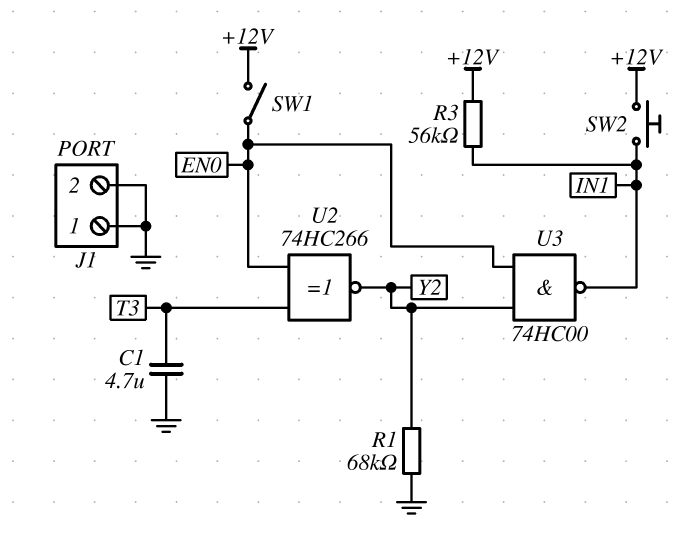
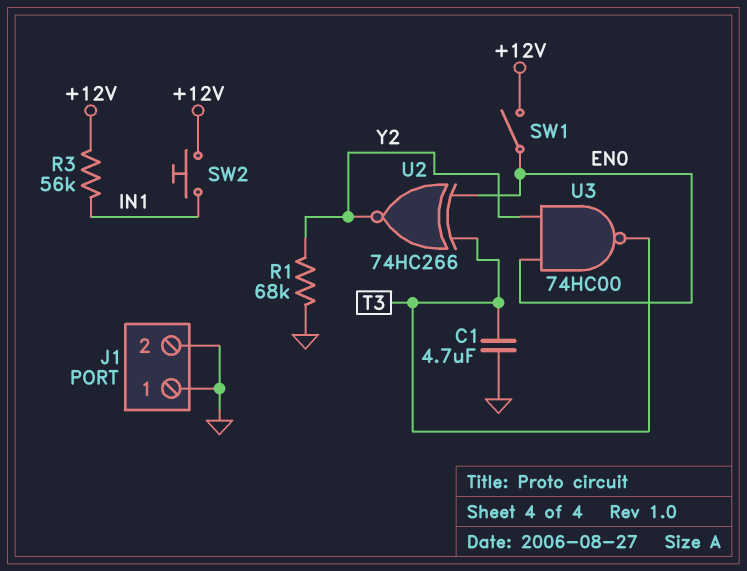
U3: NAND 74HC00 (in EN0, in Y2, out IN1) -> NAND 74HC00 (in EN0, in Y2, out T3)

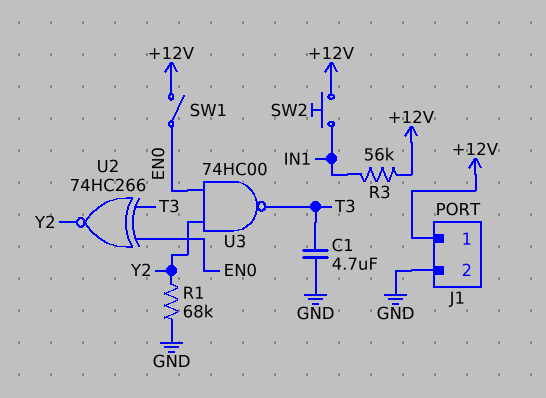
J1 pin 1: GND -> +12V

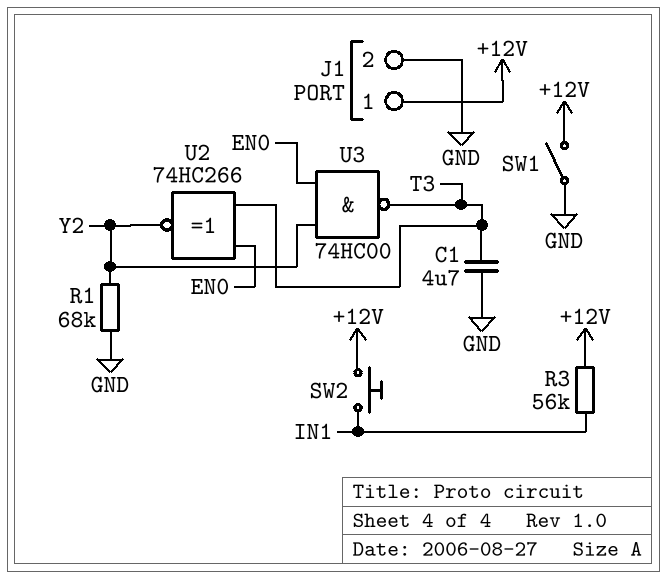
SW1: switch (+12V, EN0) -> switch (+12V, GND)

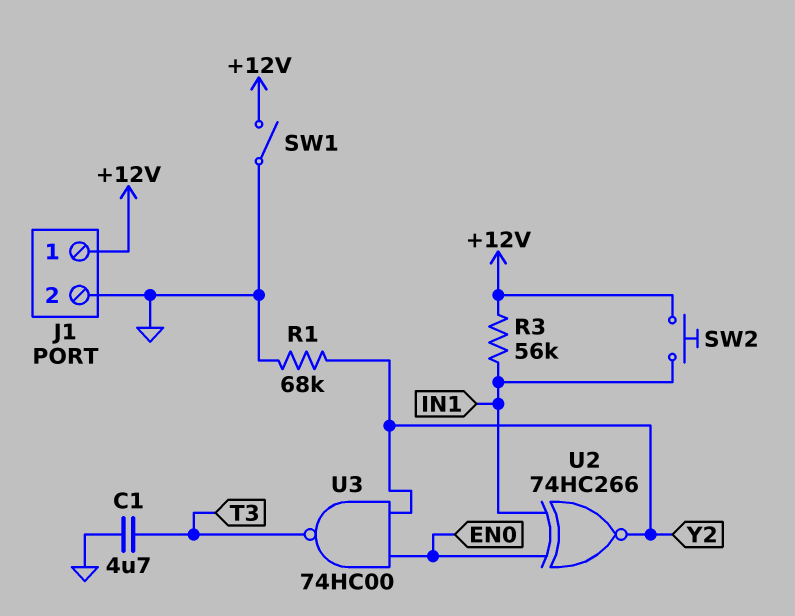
U2: XNOR 74HC266 (in EN0, in T3, out Y2) -> XNOR 74HC266 (in EN0, in IN1, out Y2)

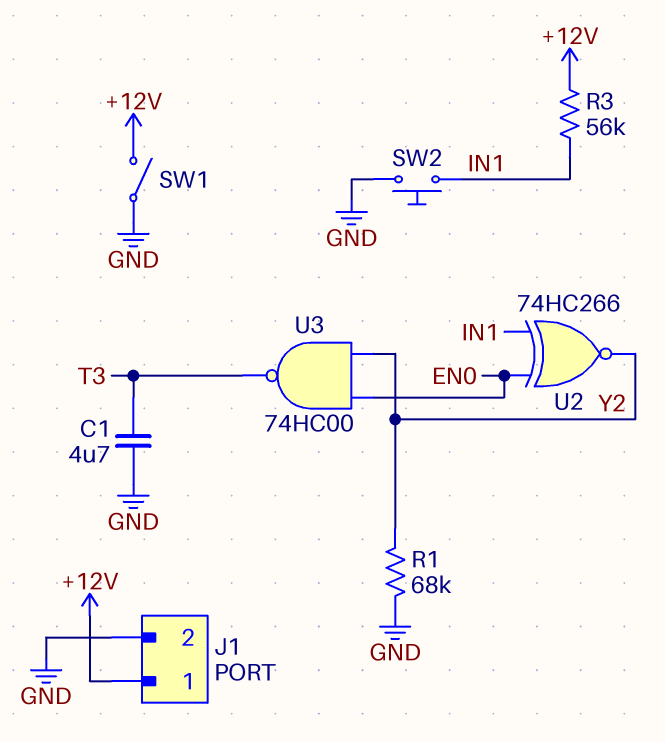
SW2: button (+12V, IN1) -> button (GND, IN1)

